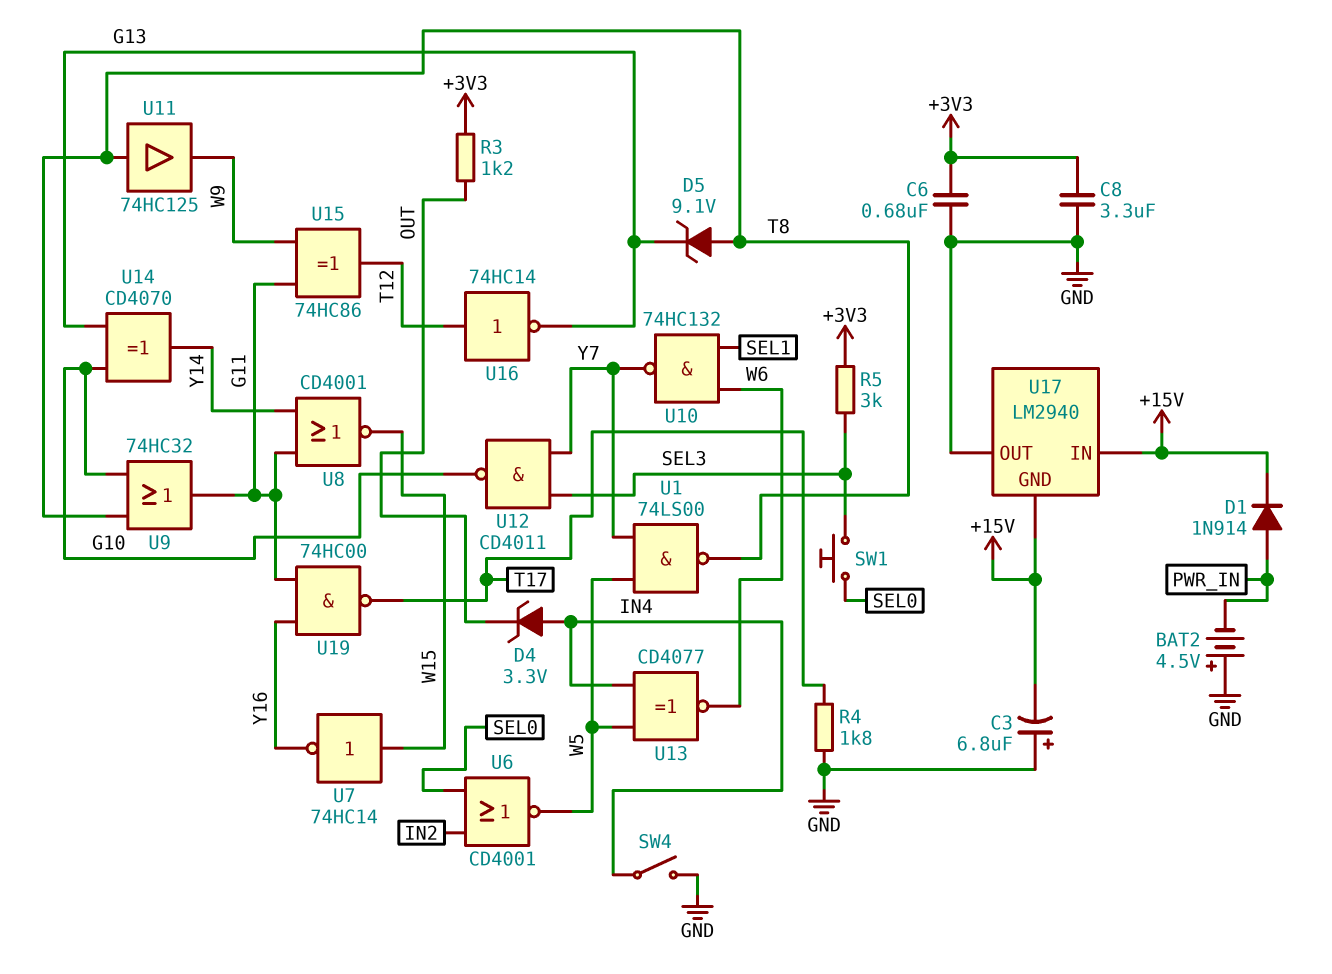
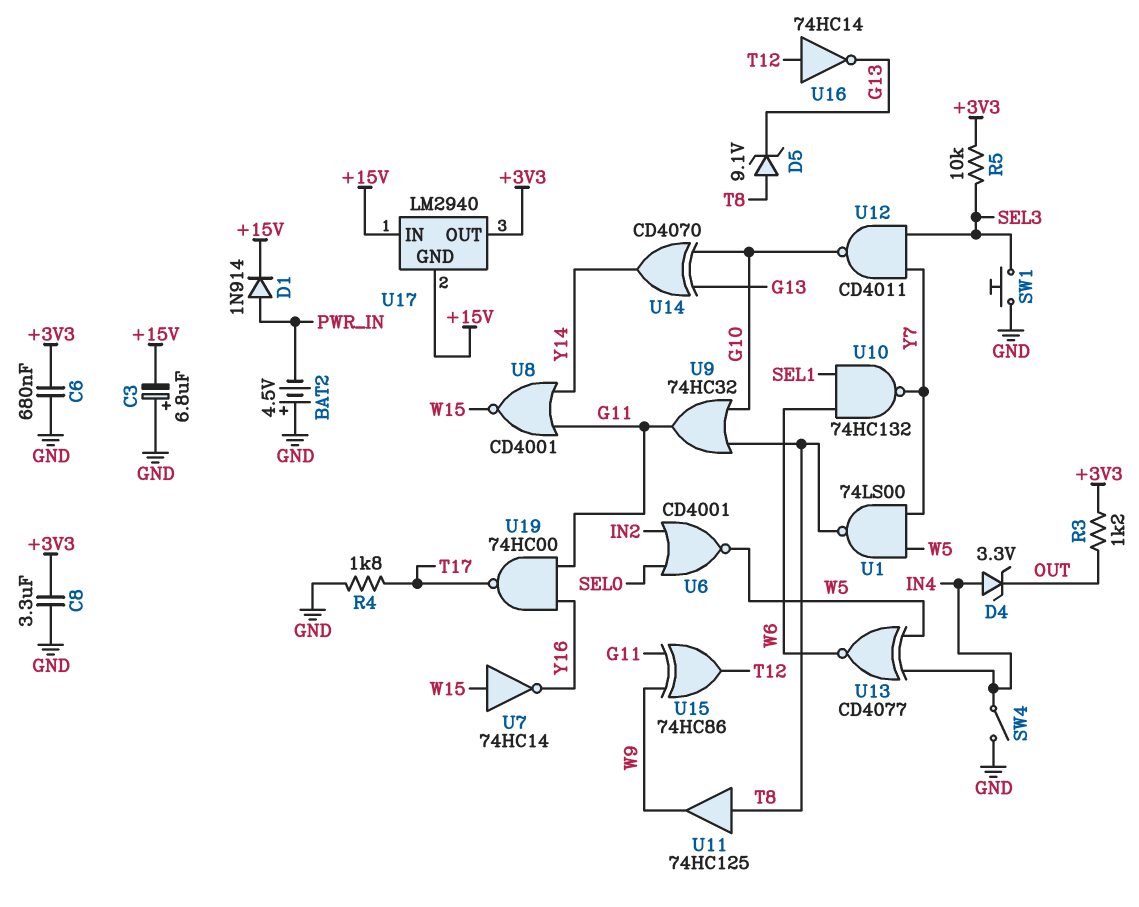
R5: 3k (+3V3, SEL3) -> 10k (+3V3, SEL3)
SW1: button (SEL0, SEL3) -> button (GND, SEL3)
U17 pin OUT: GND -> +3V3

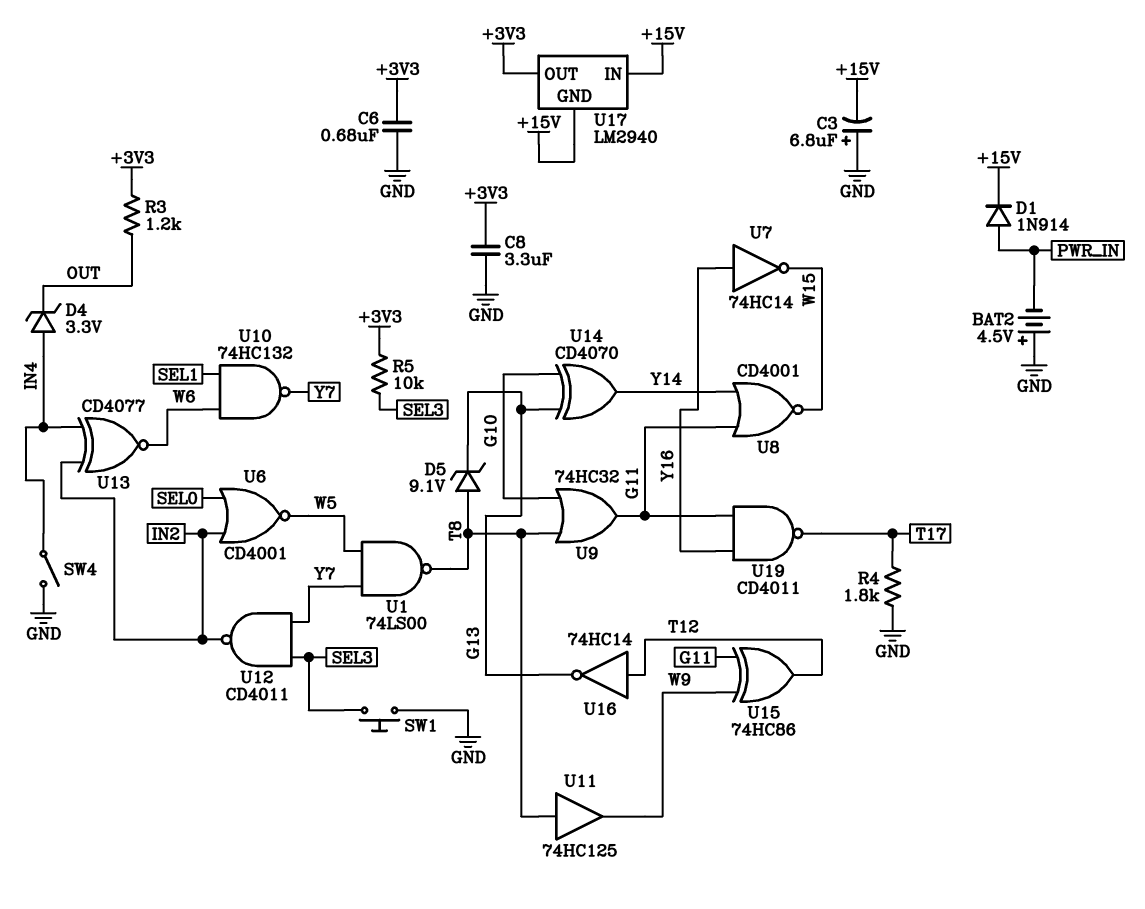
U7: NOT 74HC14 (in W15, out Y16) -> NOT 74HC14 (in Y16, out W15)
U12: NAND CD4011 (in SEL3, in Y7, out G10) -> NAND CD4011 (in SEL3, in Y7, out IN2)
U13: XNOR CD4077 (in IN4, in W5, out W6) -> XNOR CD4077 (in IN2, in IN4, out W6)
U19: NAND 74HC00 (in G11, in Y16, out T17) -> NAND CD4011 (in G11, in Y16, out T17)

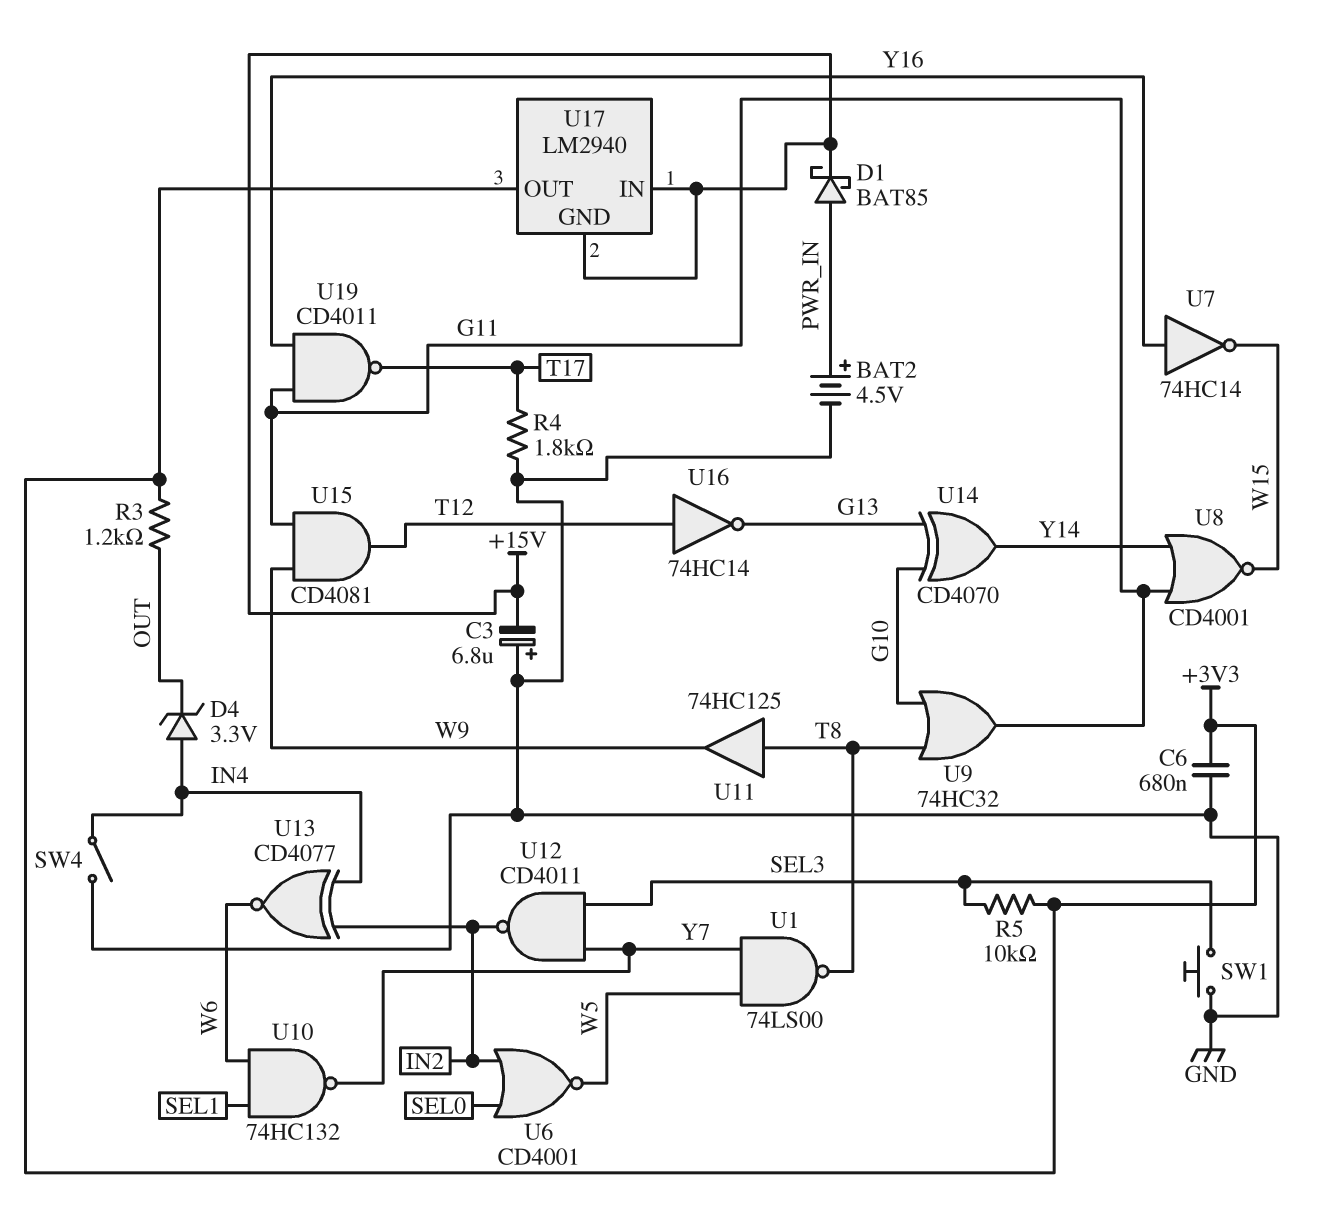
BAT2: 4.5V (plus GND, minus PWR_IN) -> 4.5V (plus PWR_IN, minus GND)
C8: 3.3uF (+3V3, GND) -> none
D1: diode 1N914 (A PWR_IN, K +15V) -> schottky BAT85 (A PWR_IN, K +15V)
D5: zener 9.1V (A T8, K G13) -> none
U15: XOR 74HC86 (in G11, in W9, out T12) -> AND CD4081 (in G11, in W9, out T12)

